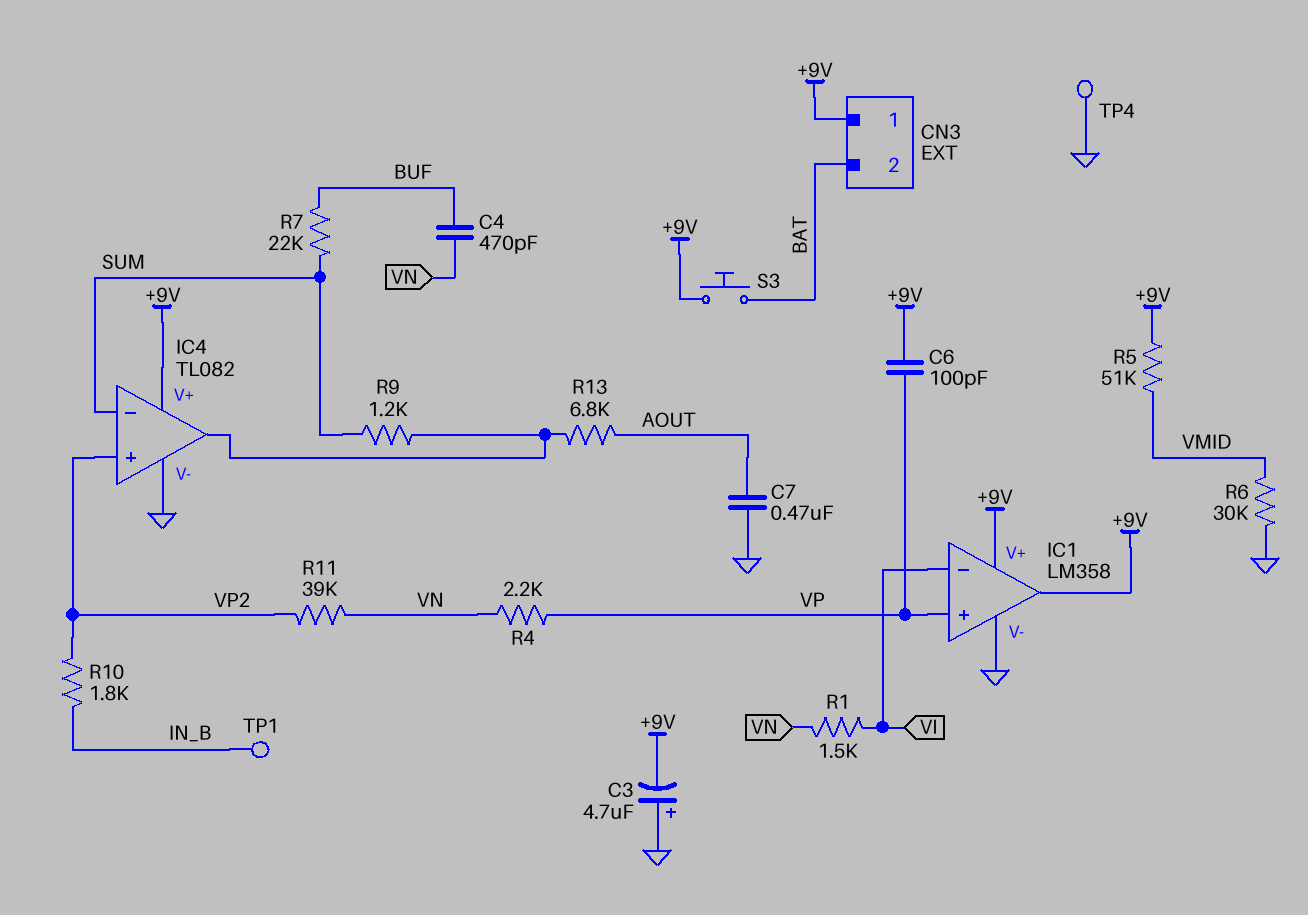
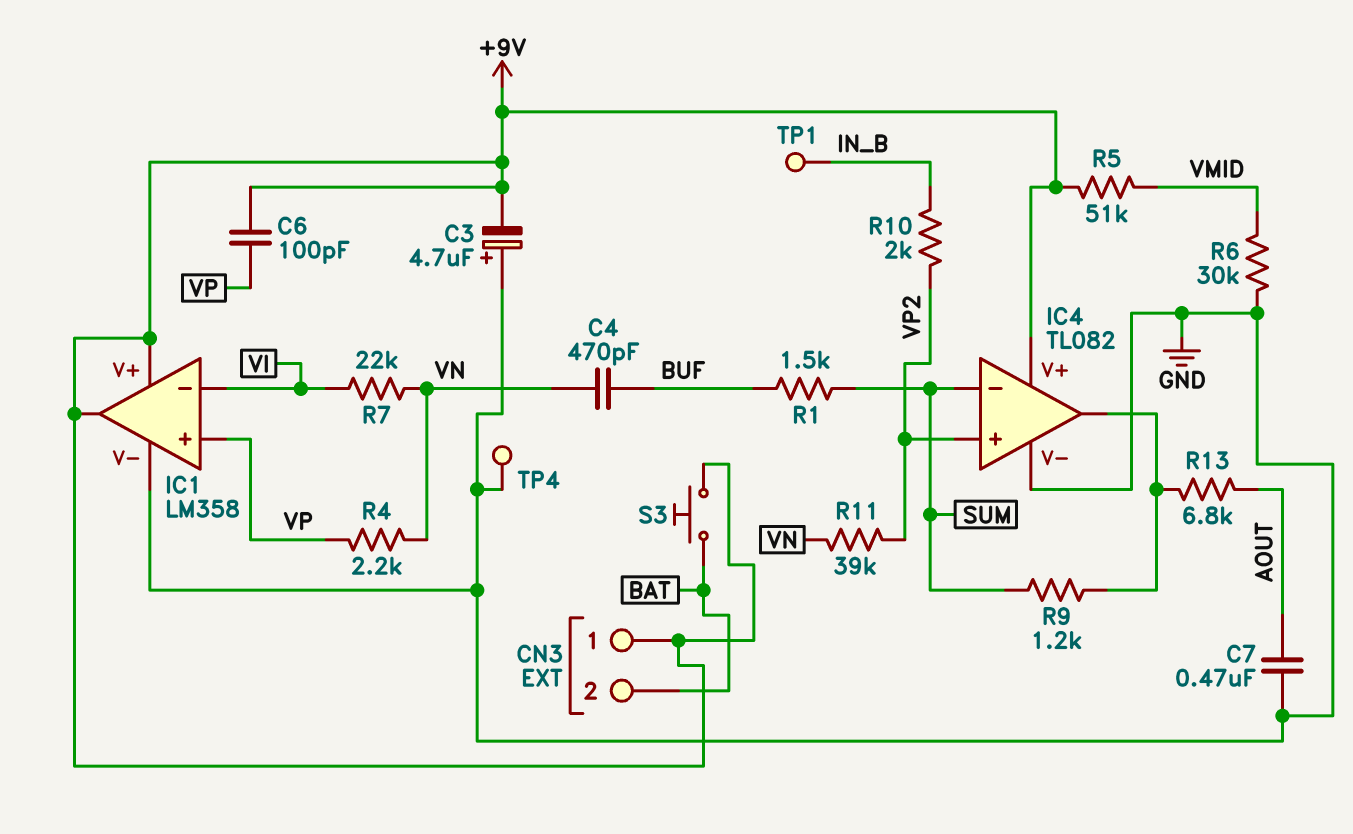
R1: 1.5k (VI, VN) -> 1.5k (BUF, SUM)
R7: 22k (BUF, SUM) -> 22k (VI, VN)
R10: 1.8k (IN_B, VP2) -> 2k (IN_B, VP2)

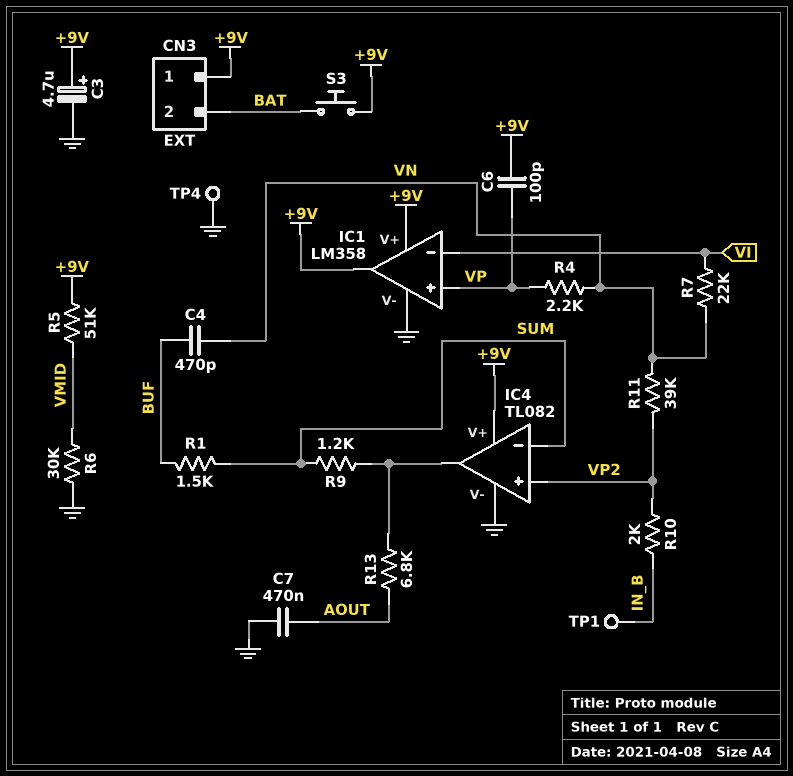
C3: 4.7uF (plus GND, minus +9V) -> 4.7uF (plus +9V, minus GND)

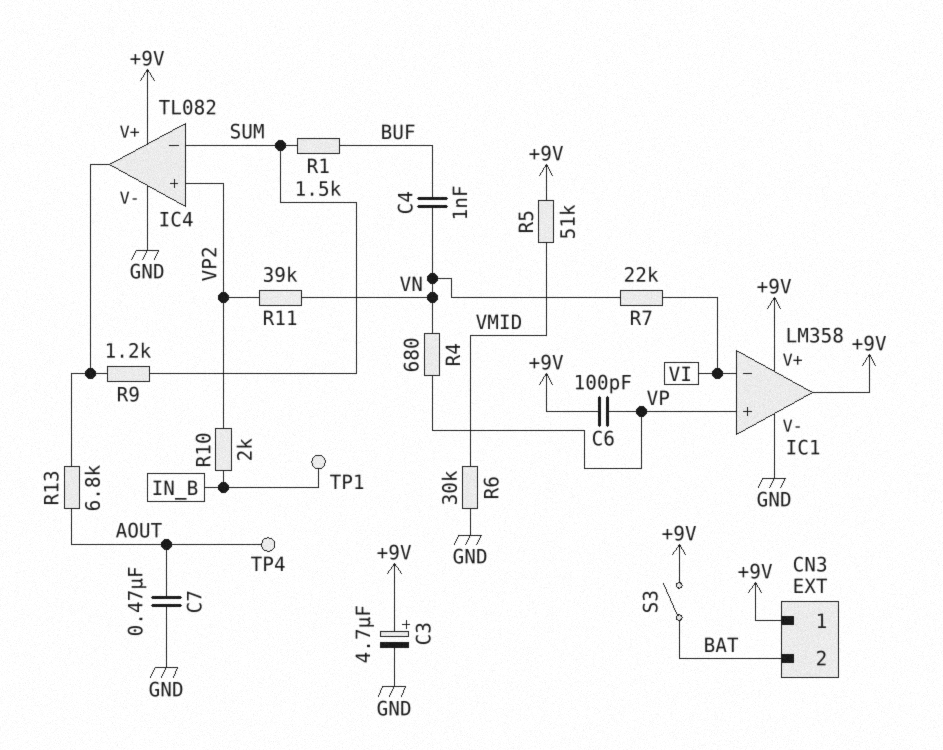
C4: 470pF (BUF, VN) -> 1nF (BUF, VN)
R4: 2.2k (VN, VP) -> 680 (VN, VP)
S3: button (+9V, BAT) -> switch (+9V, BAT)
TP4: test point (GND) -> test point (AOUT)

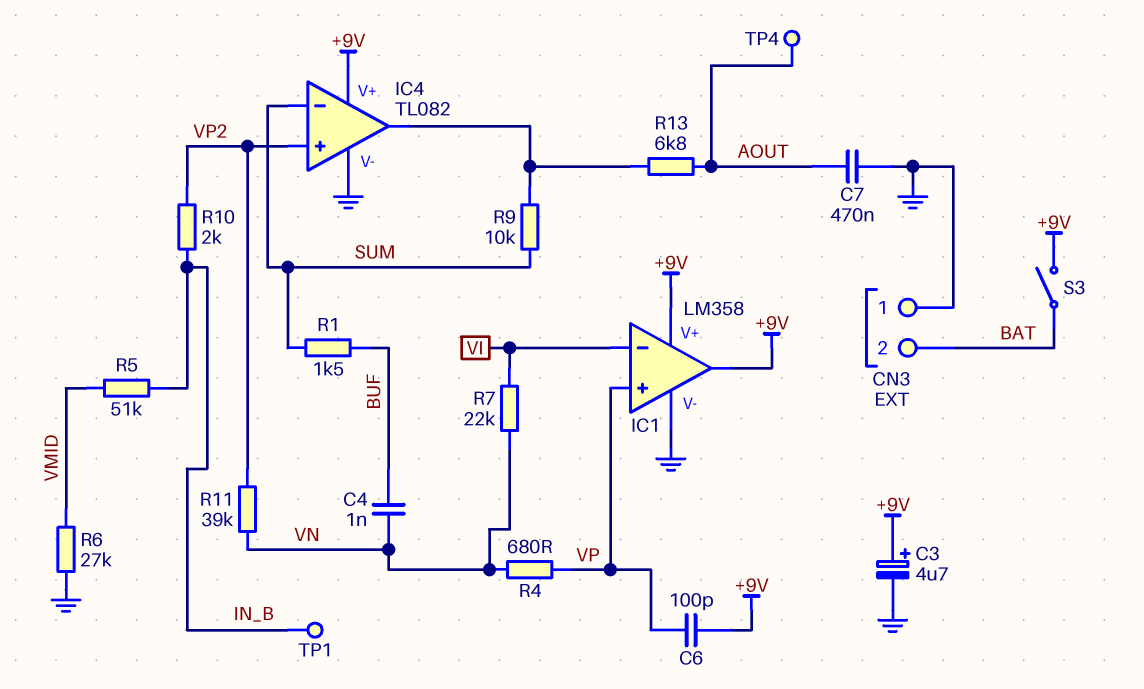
CN3 pin 1: +9V -> GND
R5: 51k (+9V, VMID) -> 51k (IN_B, VMID)
R6: 30k (GND, VMID) -> 27k (GND, VMID)
R9: 1.2k (IC4/out, SUM) -> 10k (IC4/out, SUM)

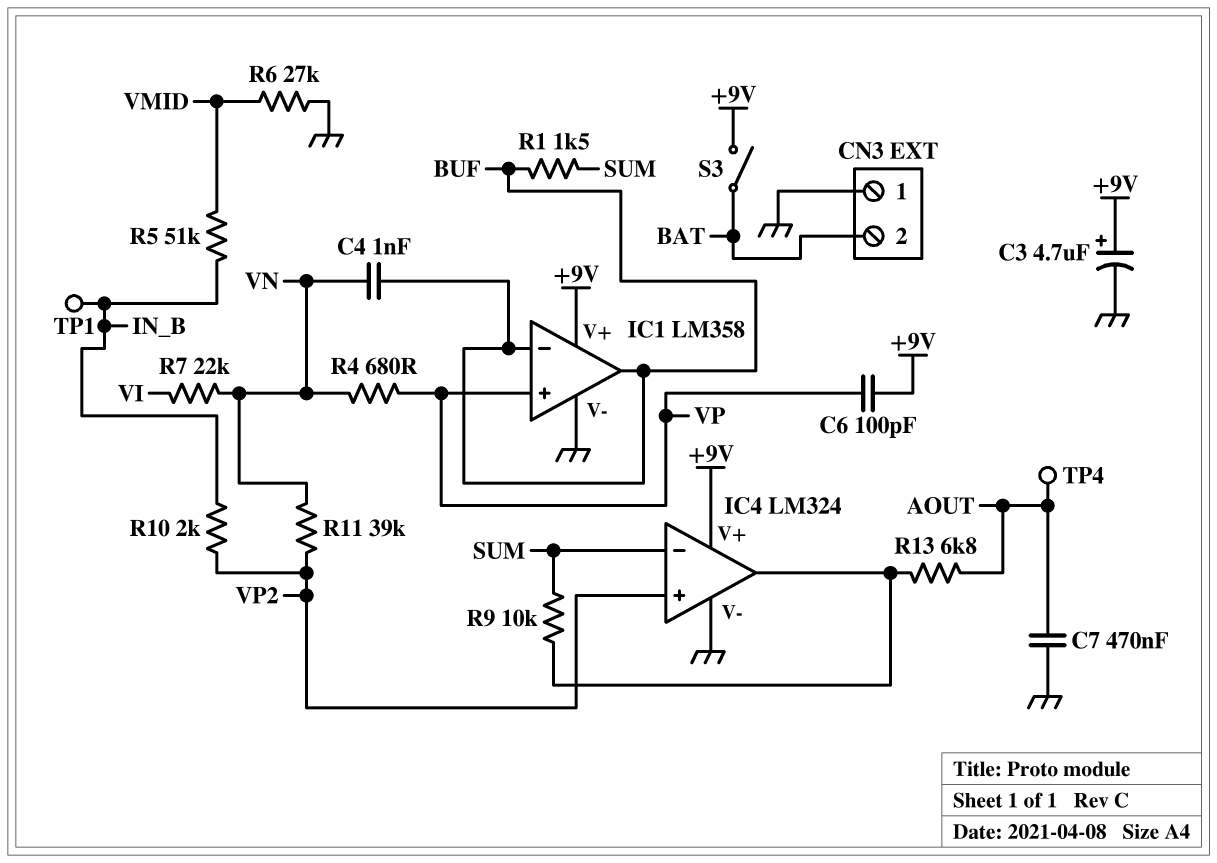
IC1 pin in-: VI -> BUF
IC1 pin out: +9V -> BUF
IC4: TL082 -> LM324

